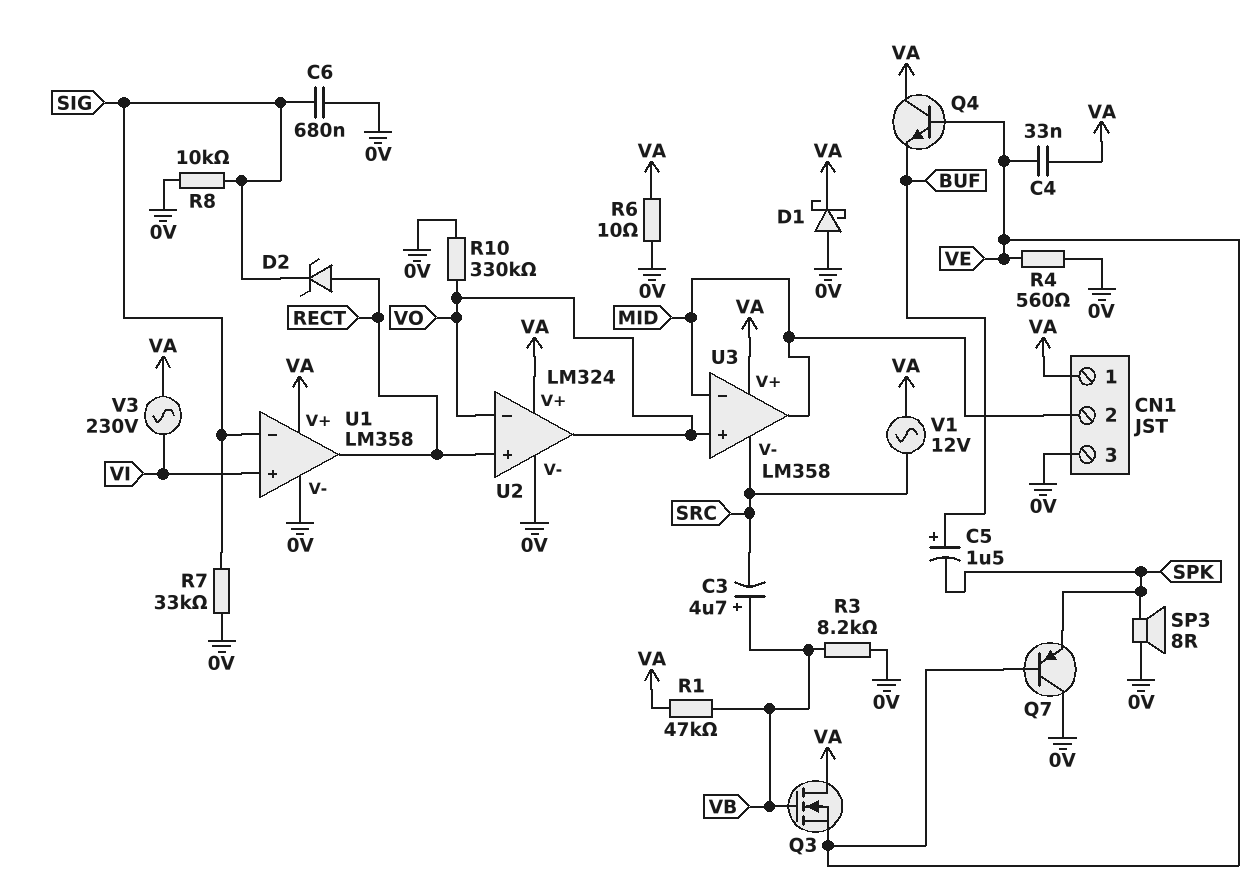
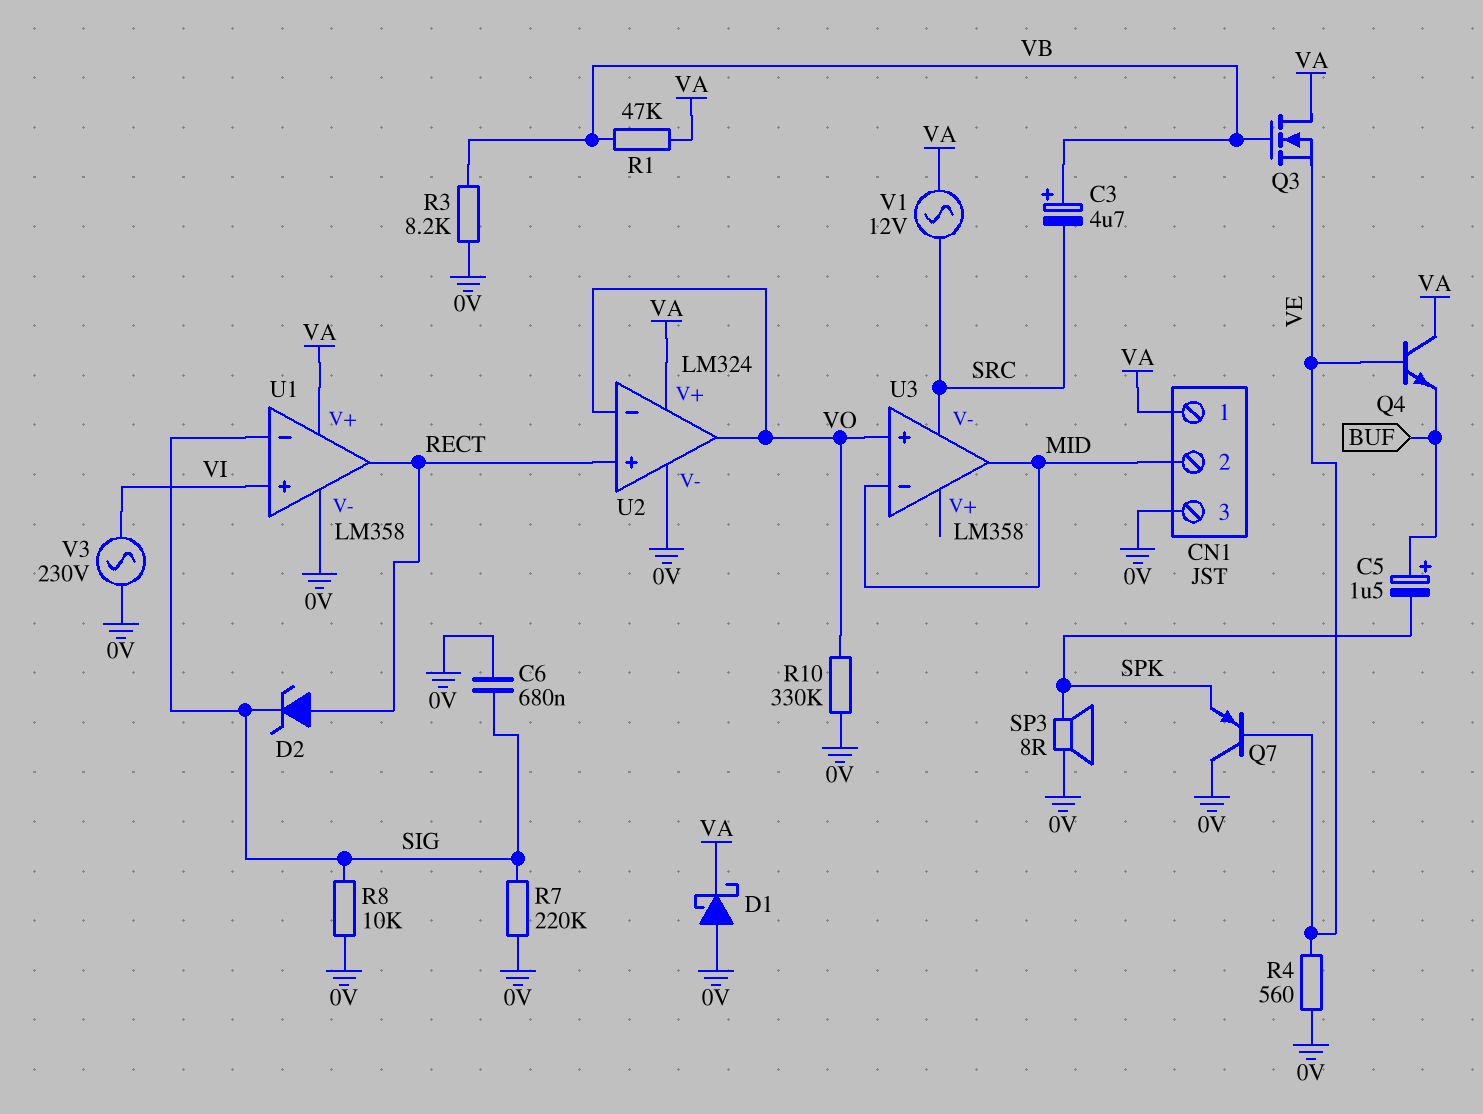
C4: 33nF (VA, VE) -> none
R6: 10 (0V, VA) -> none
R7: 33k (0V, SIG) -> 220k (0V, SIG)
U3 pin V+: VA -> none
V3: AC 230V (VA, VI) -> AC 230V (0V, VI)

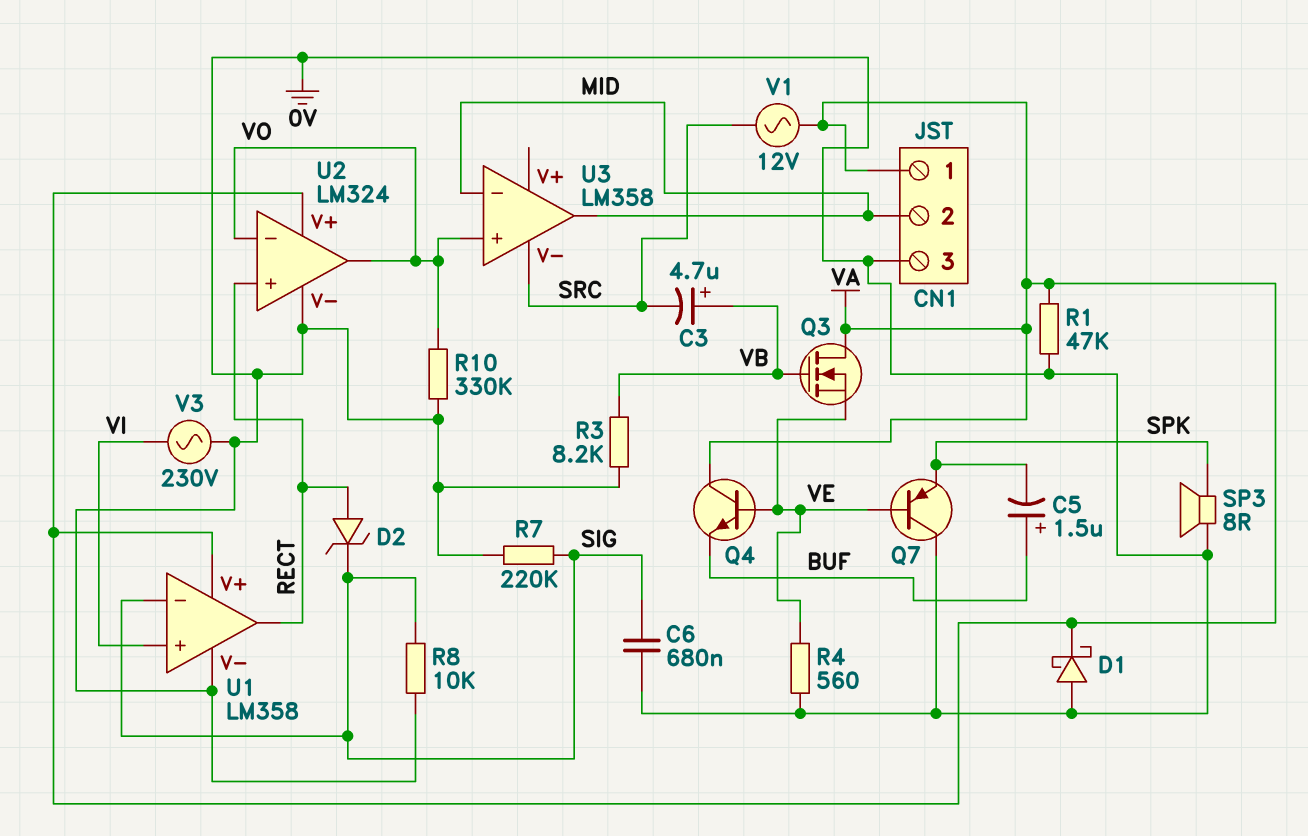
R1: 47k (VA, VB) -> 47k (0V, VA)

